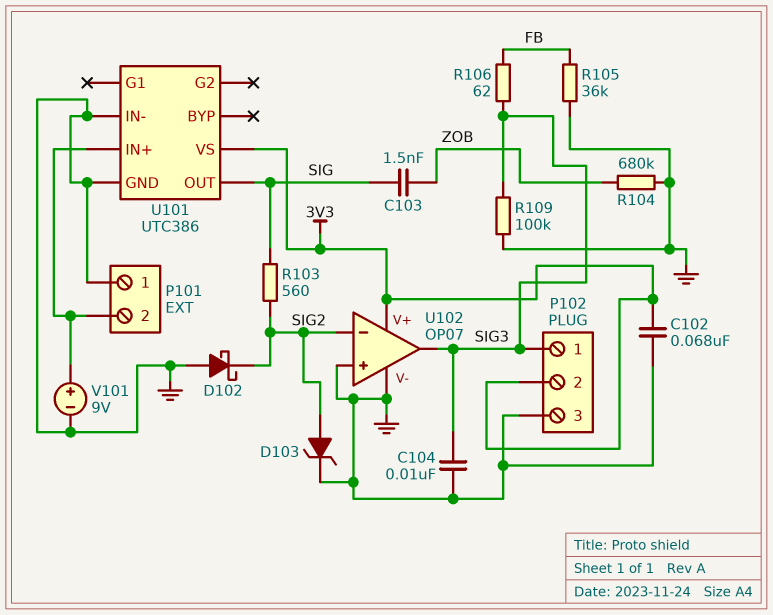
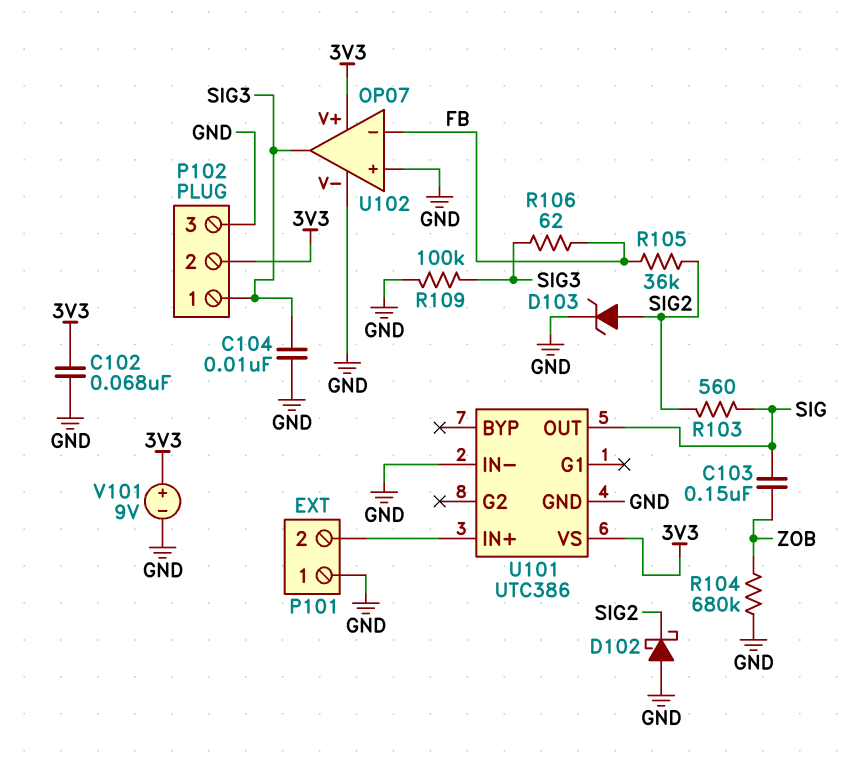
C103: 1.5nF (SIG, ZOB) -> 150nF (SIG, ZOB)
R105: 36k (FB, GND) -> 36k (FB, SIG2)
U102 pin in-: SIG2 -> FB
V101: 9V (plus P101/2, minus GND) -> 9V (plus 3V3, minus GND)

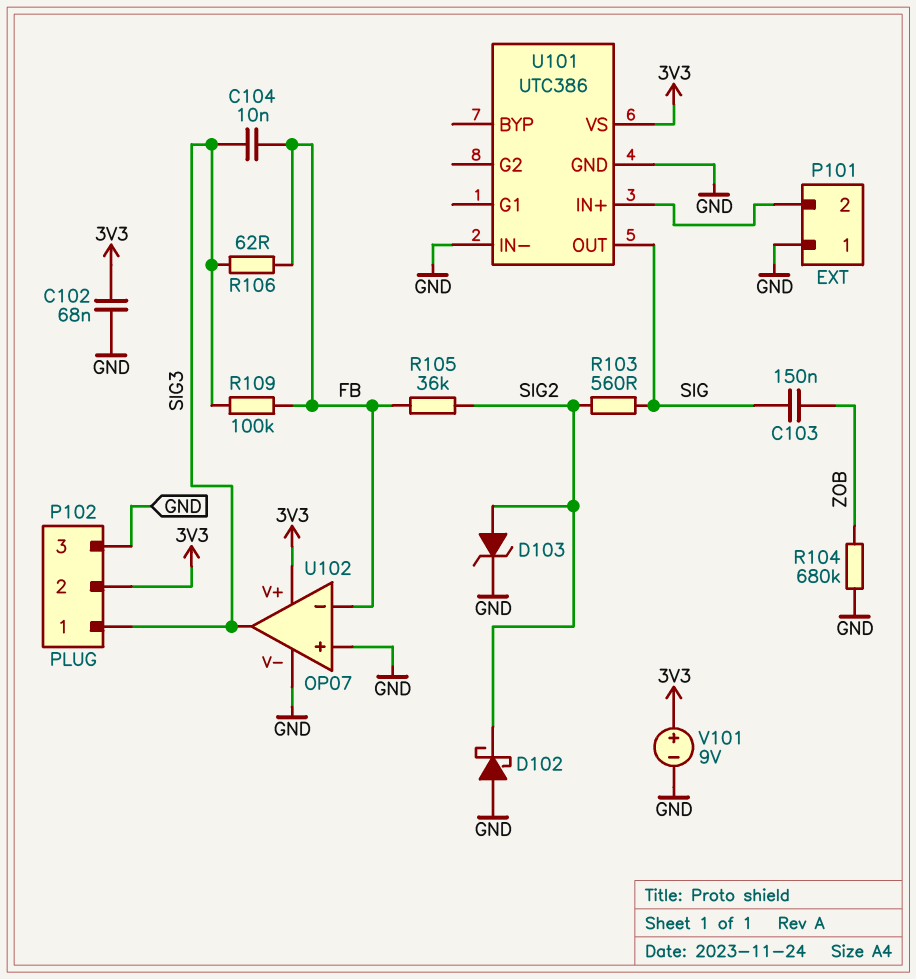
C104: 10nF (GND, SIG3) -> 10nF (FB, SIG3)
R109: 100k (GND, SIG3) -> 100k (FB, SIG3)

